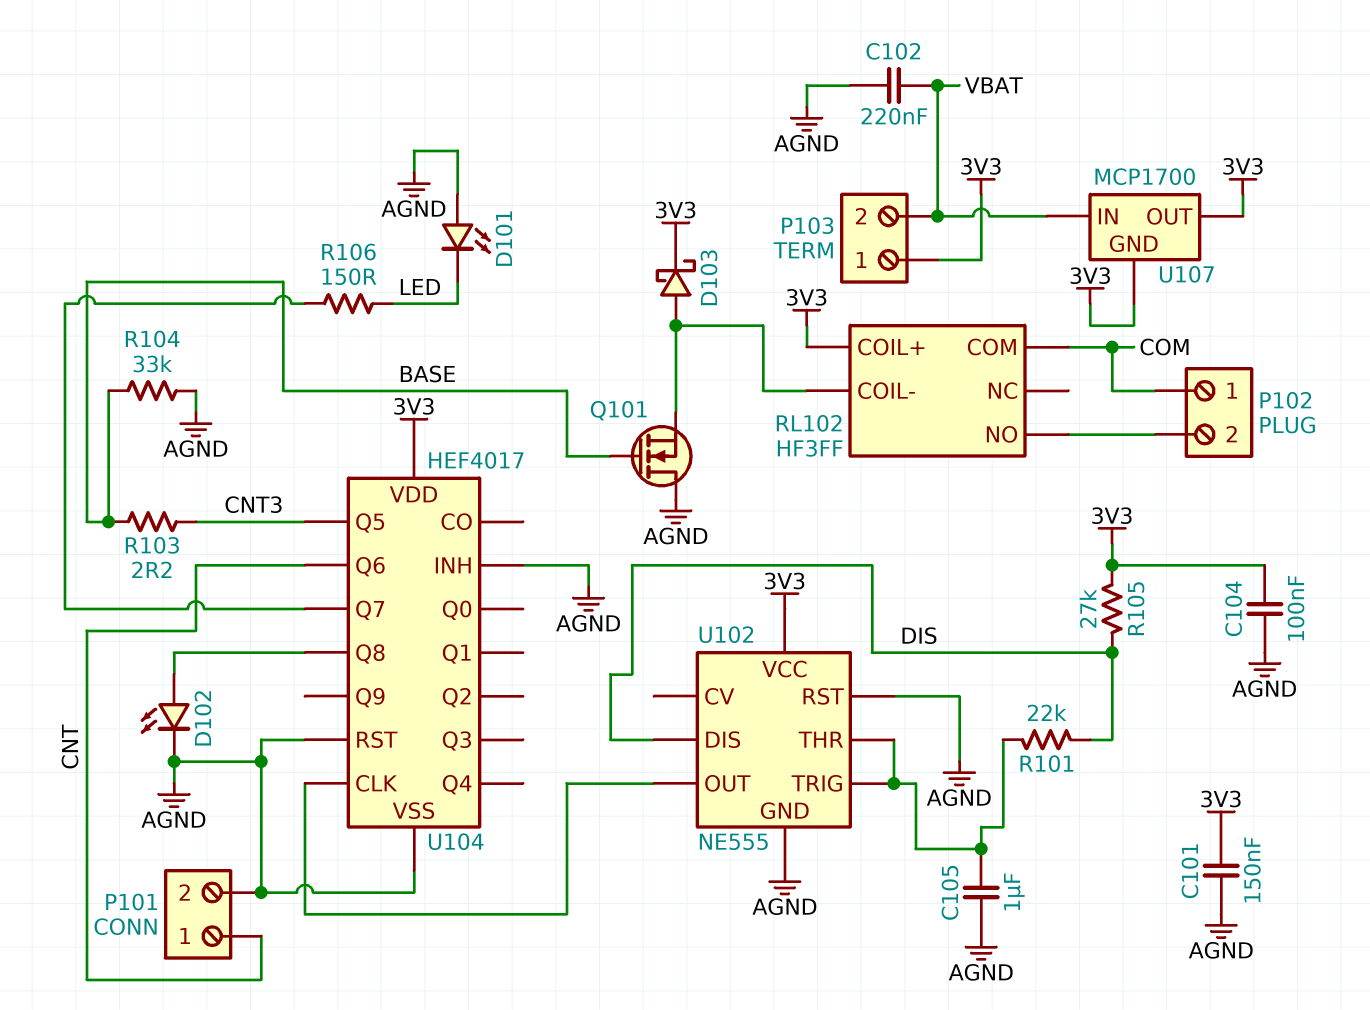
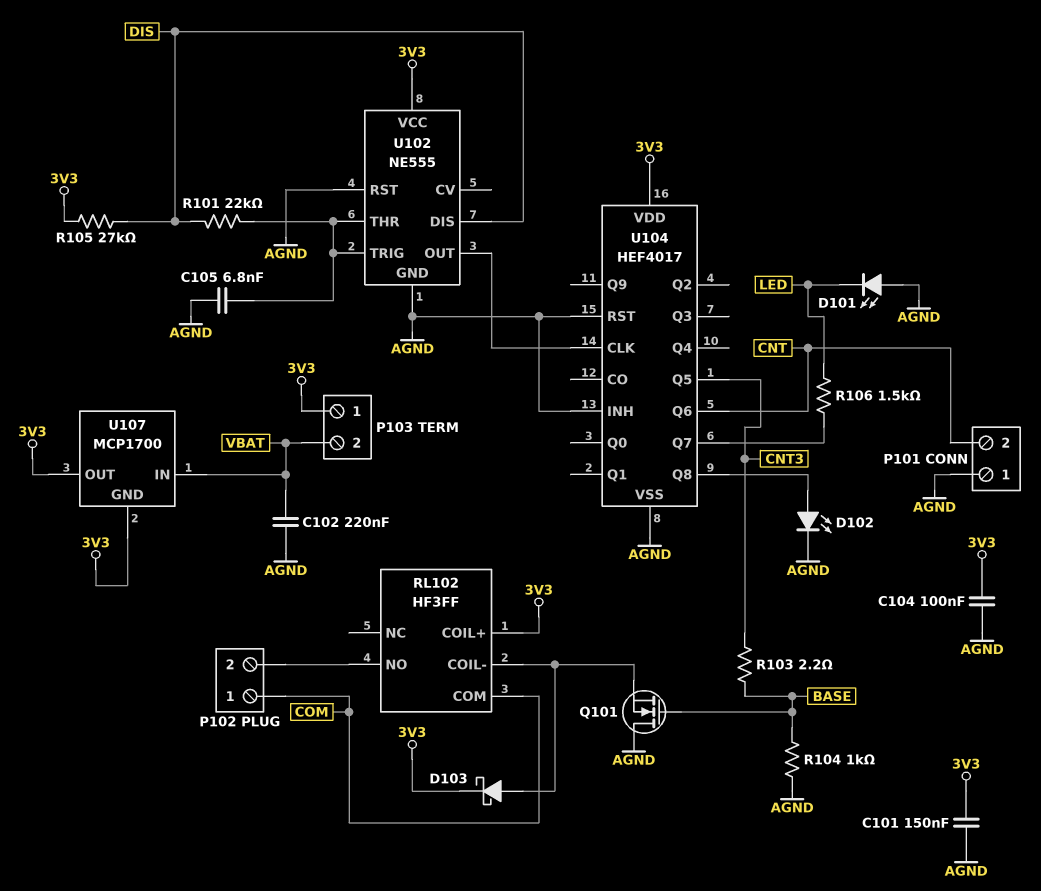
C105: 1uF (AGND, U102/THR) -> 6.8nF (AGND, U102/THR)
P101 pin 1: CNT -> AGND
P101 pin 2: AGND -> CNT
R104: 33k (AGND, BASE) -> 1k (AGND, BASE)
R106: 150 (LED, U104/Q7) -> 1.5k (LED, U104/Q7)

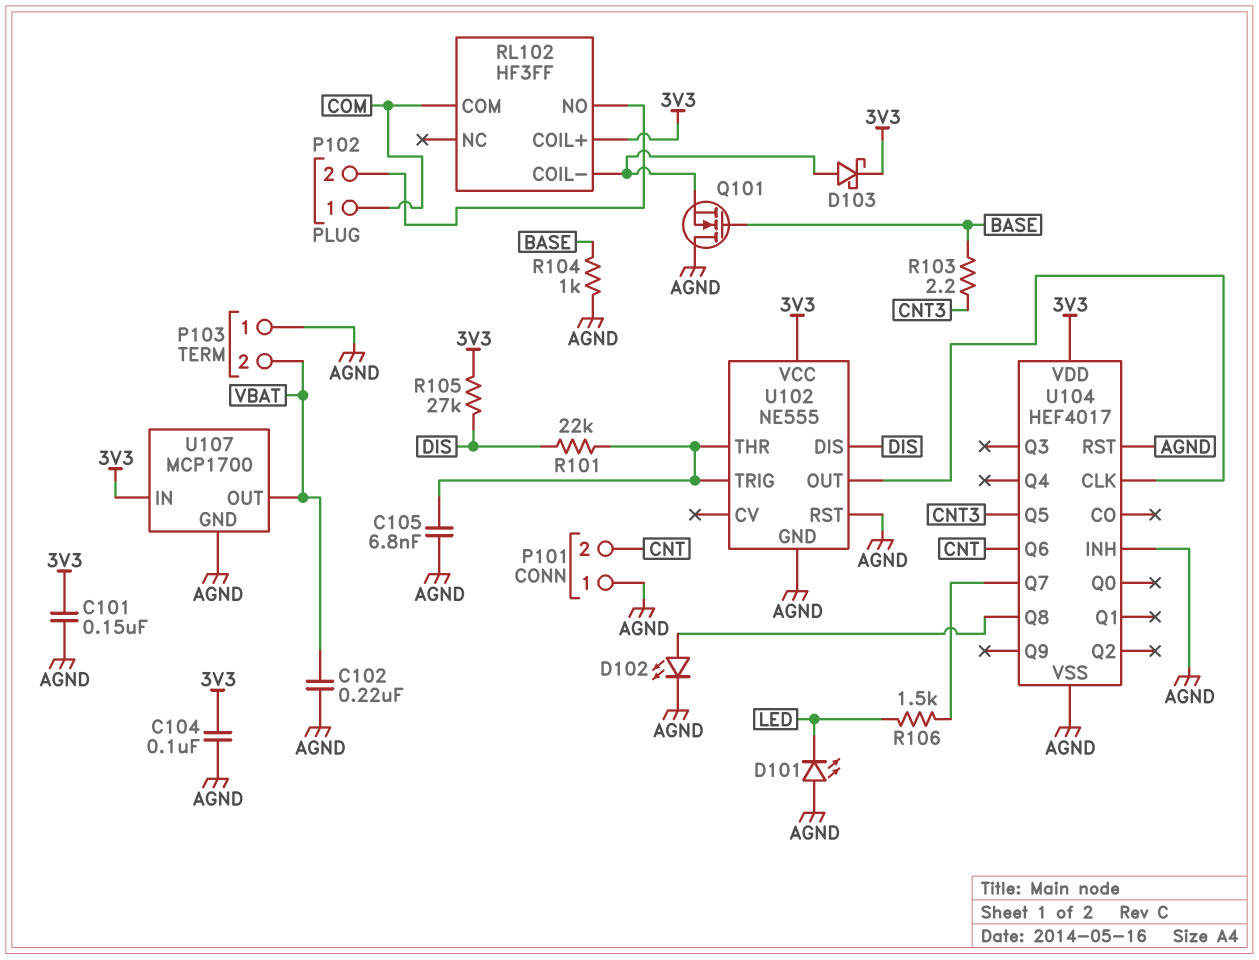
P103 pin 1: 3V3 -> AGND
U107 pin GND: 3V3 -> AGND
U107 pin IN: VBAT -> 3V3
U107 pin OUT: 3V3 -> VBAT

